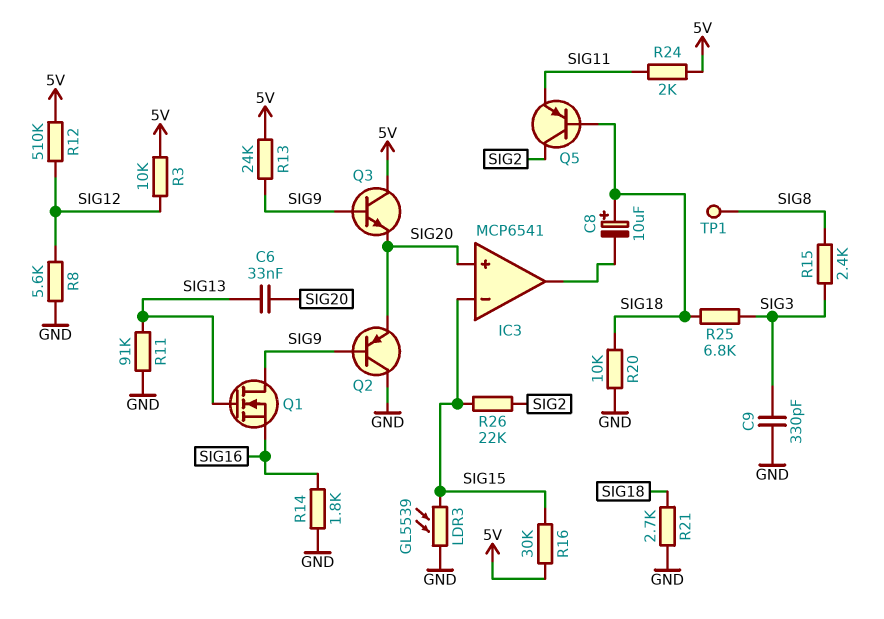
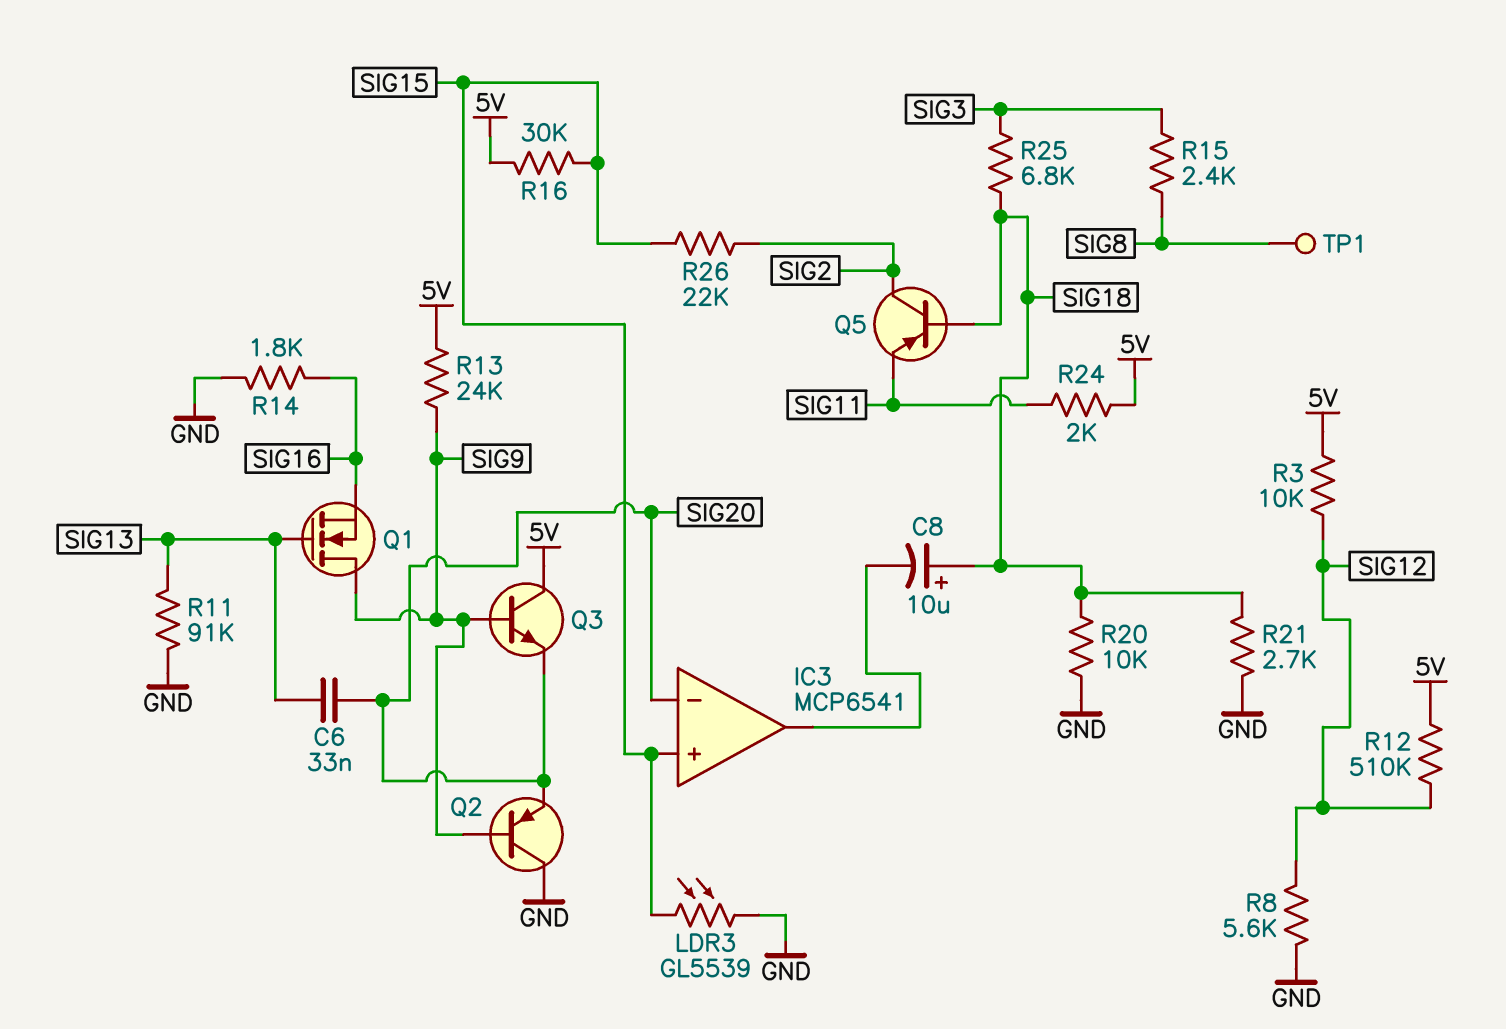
C9: 330pF (GND, SIG3) -> none
IC3 pin in+: SIG20 -> SIG15
IC3 pin in-: SIG15 -> SIG20

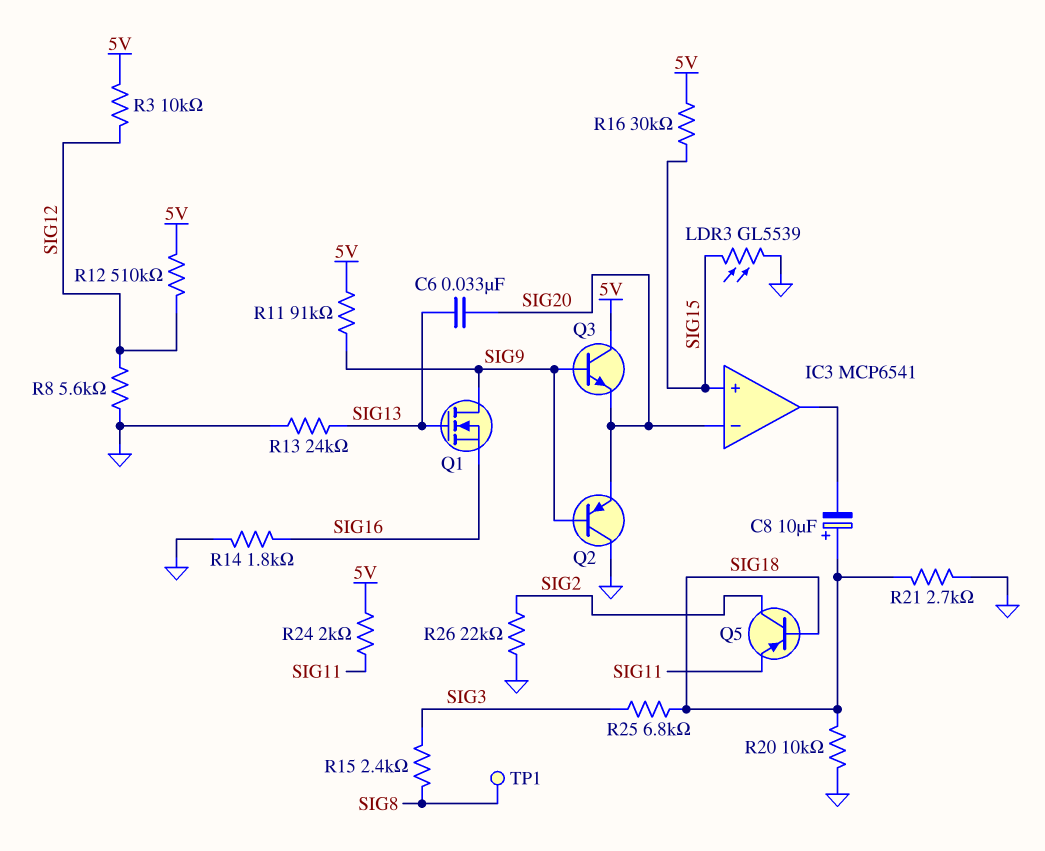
R11: 91k (GND, SIG13) -> 91k (5V, SIG9)
R13: 24k (5V, SIG9) -> 24k (GND, SIG13)
R26: 22k (SIG2, SIG15) -> 22k (GND, SIG2)

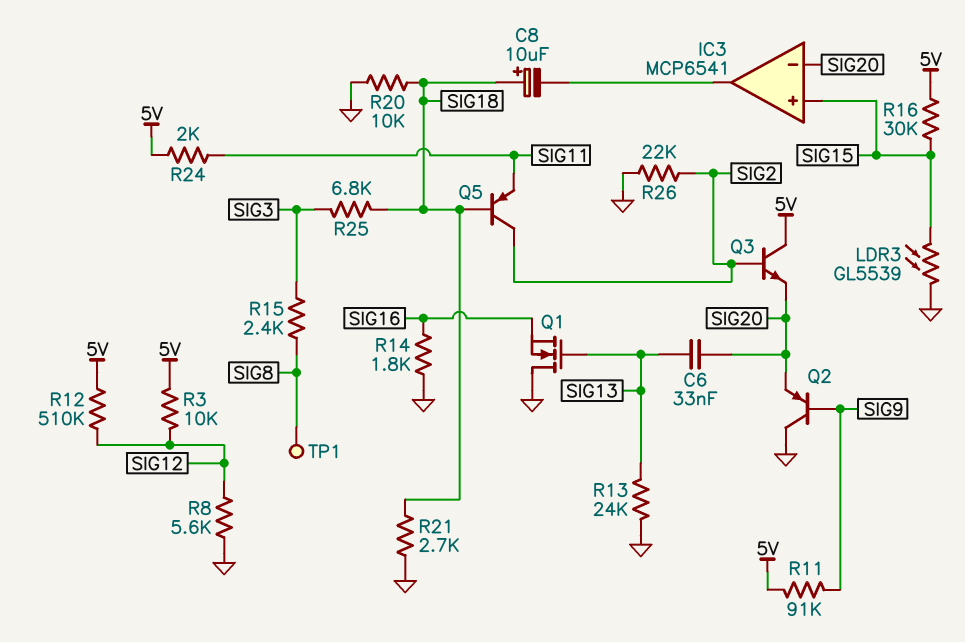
Q1: NMOS (G SIG13, D SIG9, S SIG16) -> NMOS (G SIG13, D GND, S SIG16)
Q3: NPN (B SIG9, C 5V, E SIG20) -> NPN (B SIG2, C 5V, E SIG20)

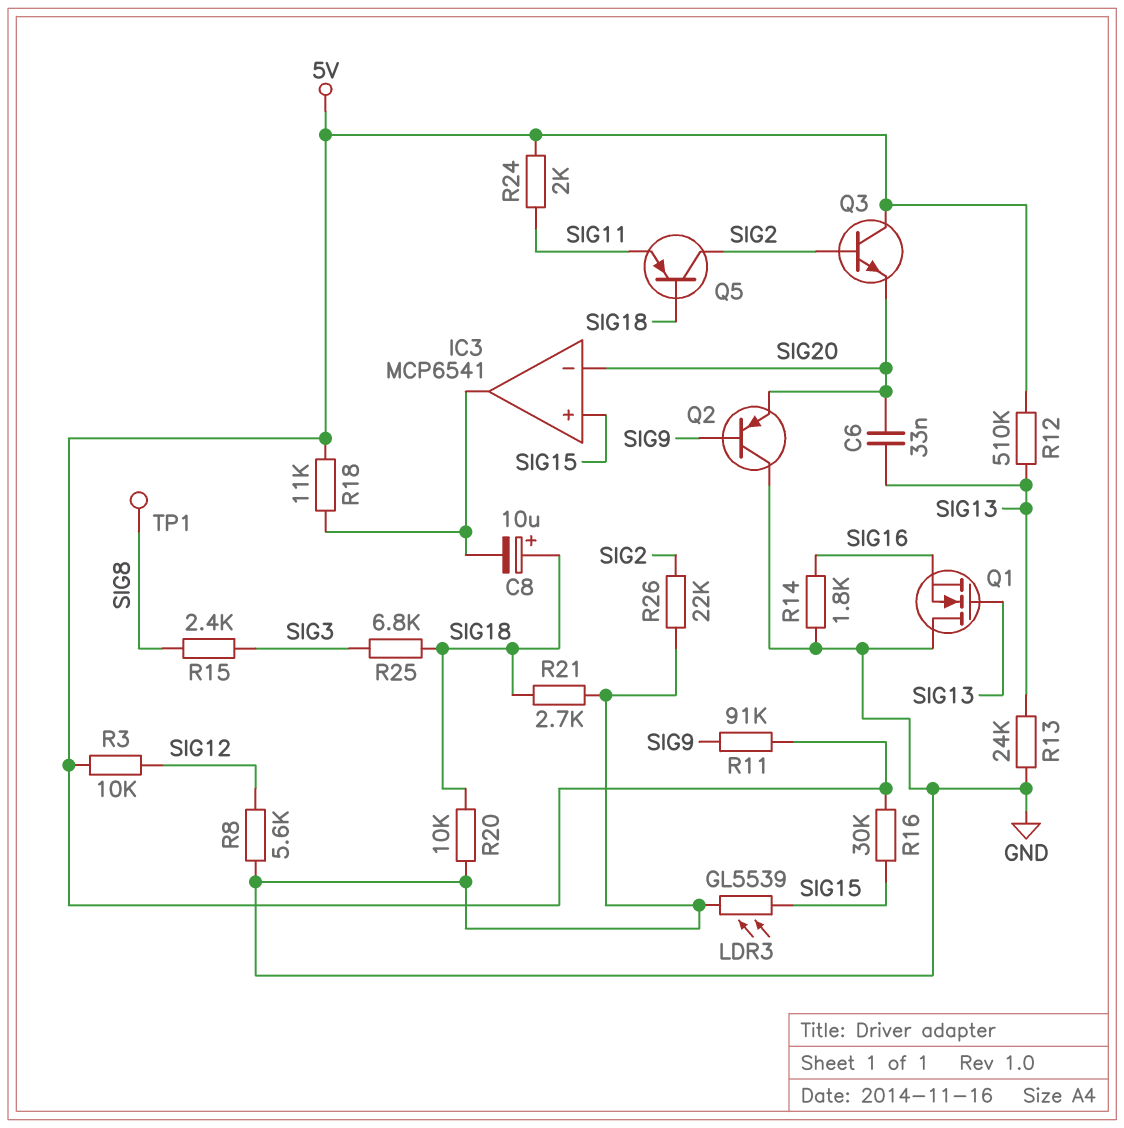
R12: 510k (5V, SIG12) -> 510k (5V, SIG13)
R18: none -> 11k (5V, IC3/out)

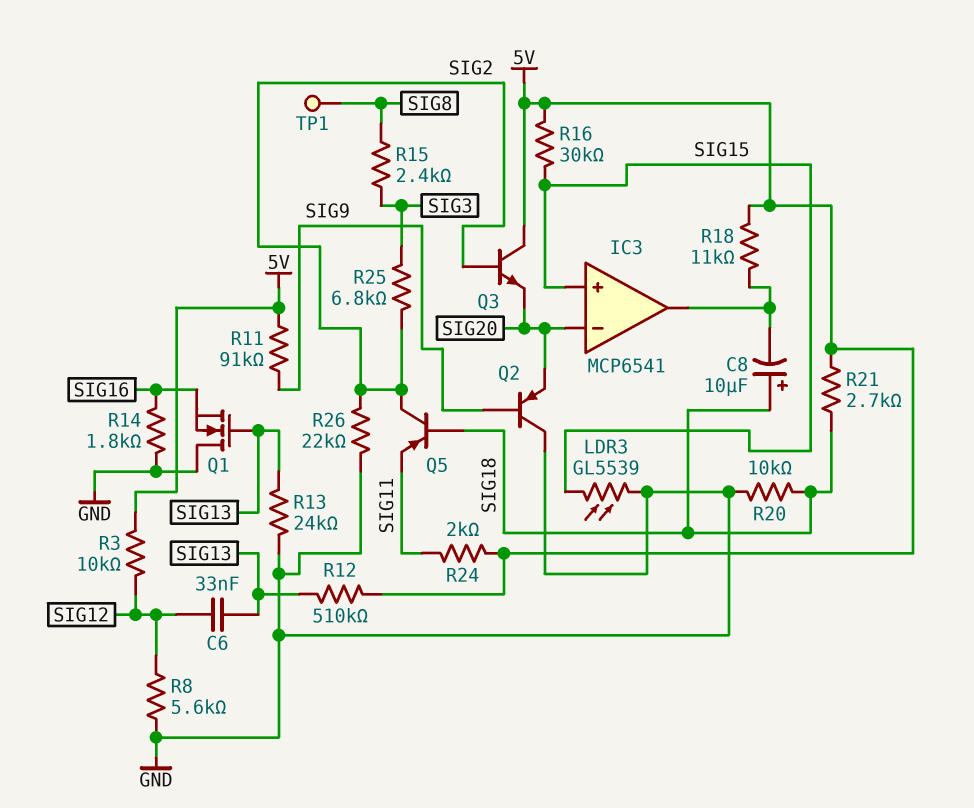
C6: 33nF (SIG13, SIG20) -> 33nF (SIG12, SIG13)
R21: 2.7k (GND, SIG18) -> 2.7k (5V, SIG18)
R25: 6.8k (SIG3, SIG18) -> 6.8k (SIG2, SIG3)

